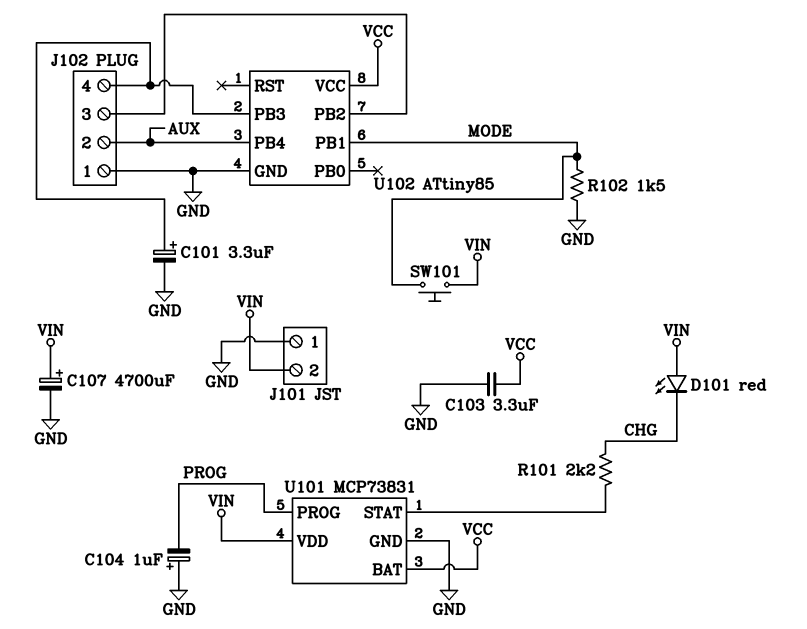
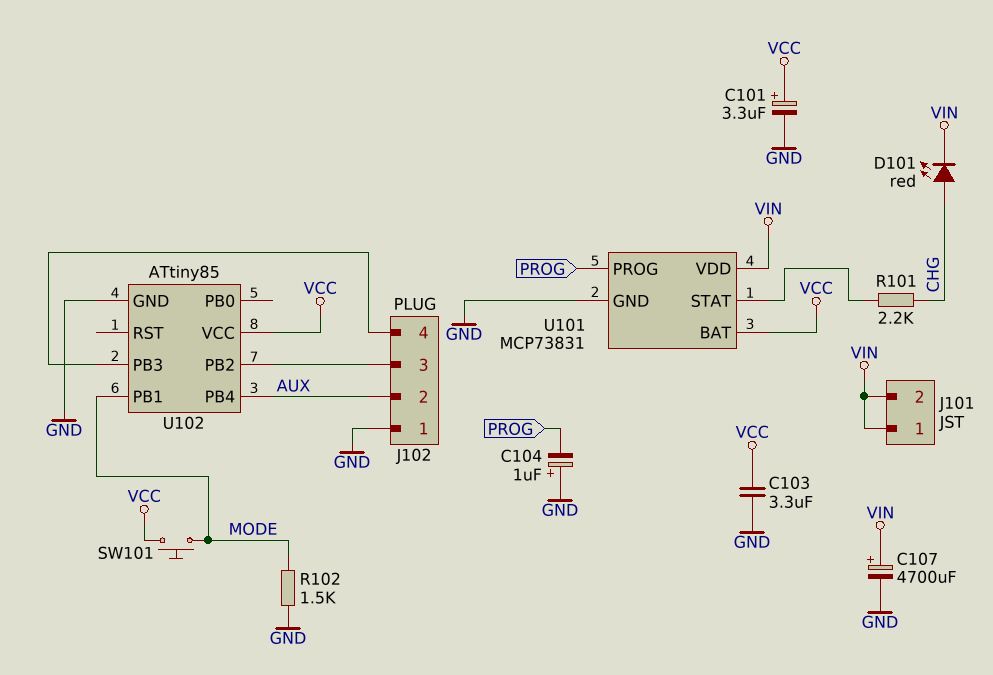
C101: 3.3uF (plus J102/4, minus GND) -> 3.3uF (plus VCC, minus GND)
D101: LED red (A VIN, K CHG) -> LED red (A CHG, K VIN)
J101 pin 1: GND -> VIN
SW101: button (MODE, VIN) -> button (MODE, VCC)

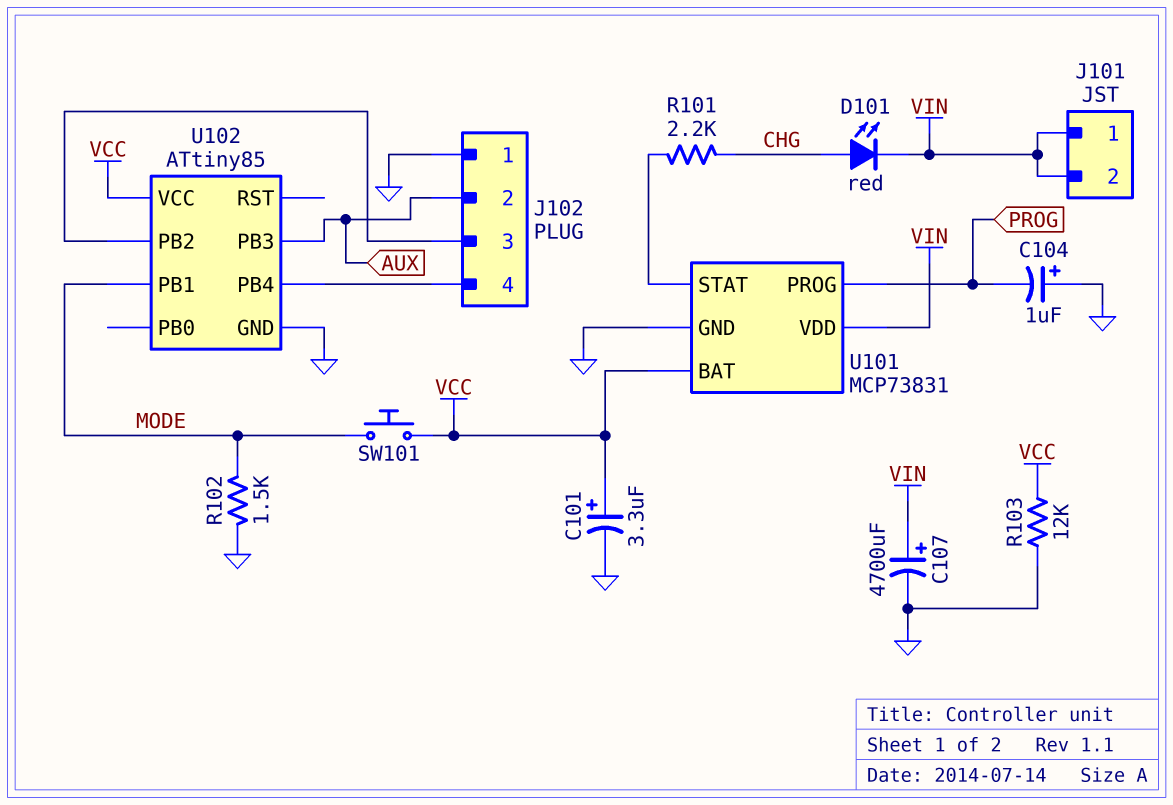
C103: 3.3uF (GND, VCC) -> none
R103: none -> 12k (GND, VCC)
U102 pin PB3: J102/4 -> AUX
U102 pin PB4: AUX -> J102/4

